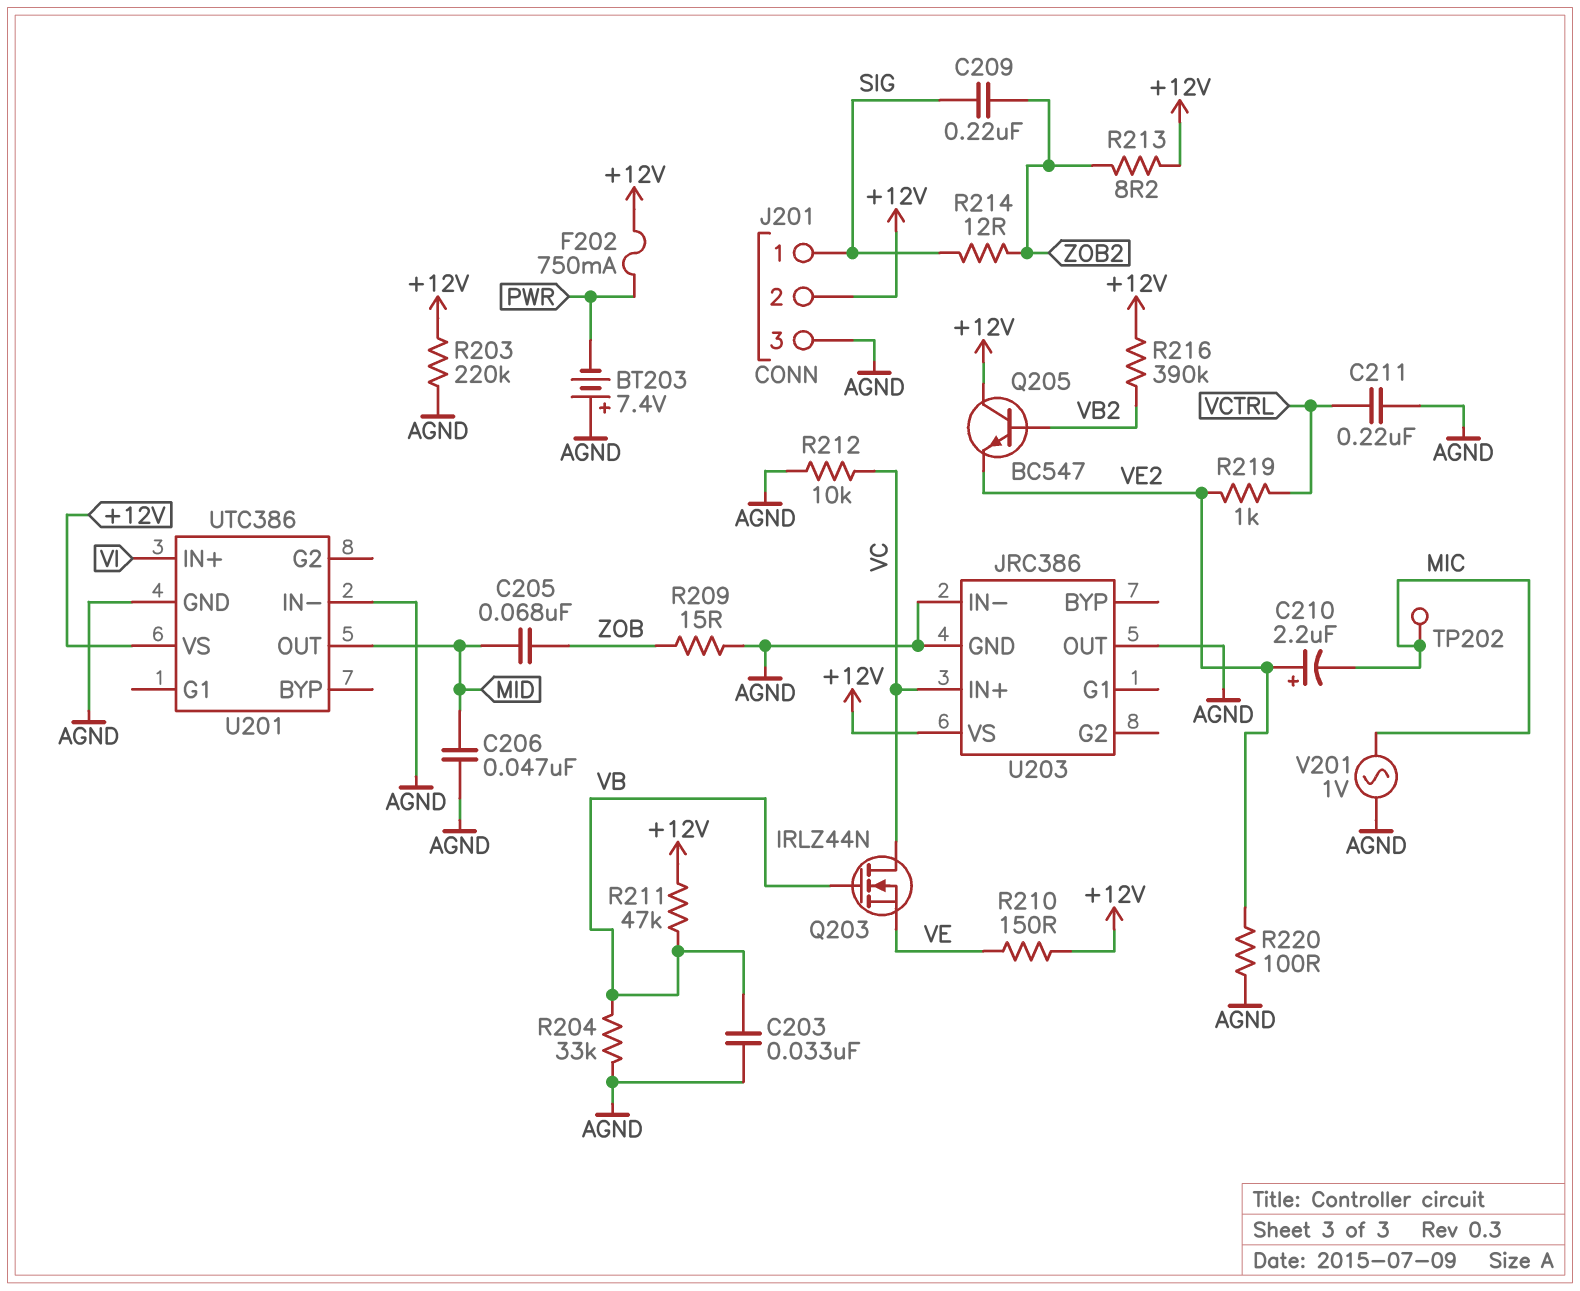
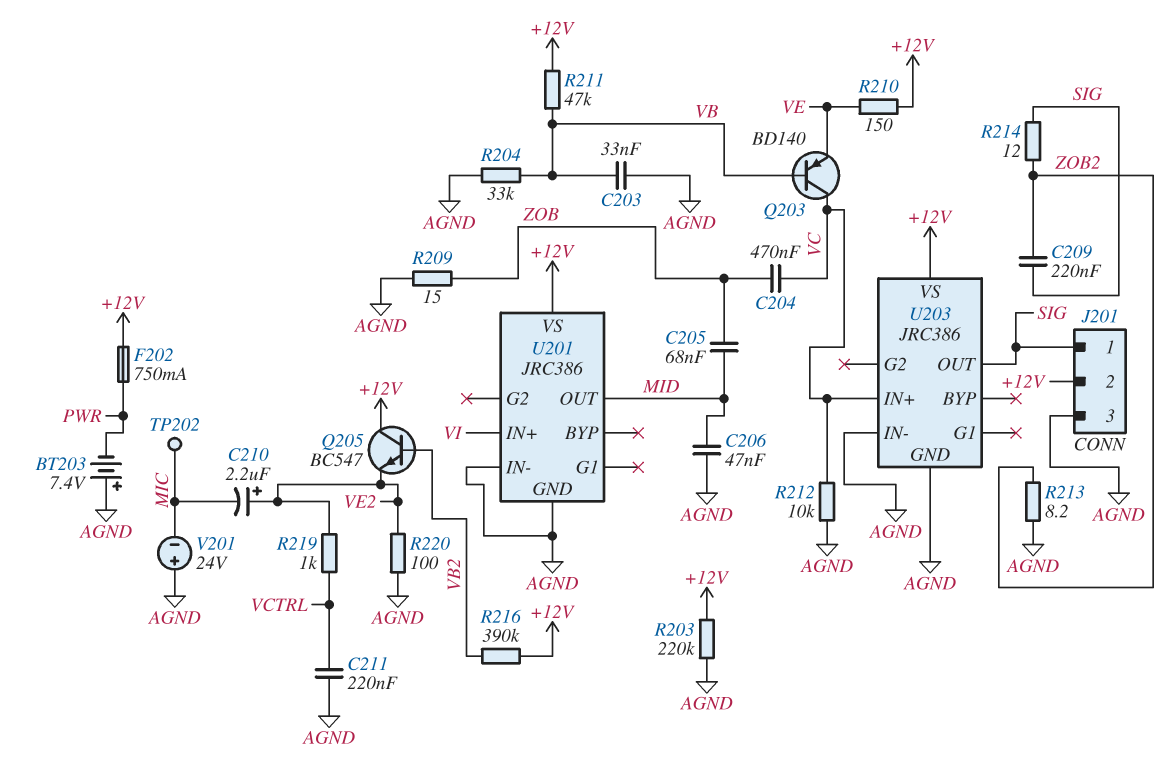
C204: none -> 470nF (VC, ZOB)
Q203: NMOS IRLZ44N (G VB, D VC, S VE) -> PNP BD140 (B VB, C VC, E VE)
R213: 8.2 (+12V, ZOB2) -> 8.2 (AGND, ZOB2)
U201: UTC386 -> JRC386
U203 pin OUT: AGND -> SIG
V201: AC 1V (AGND, MIC) -> 24V (plus AGND, minus MIC)

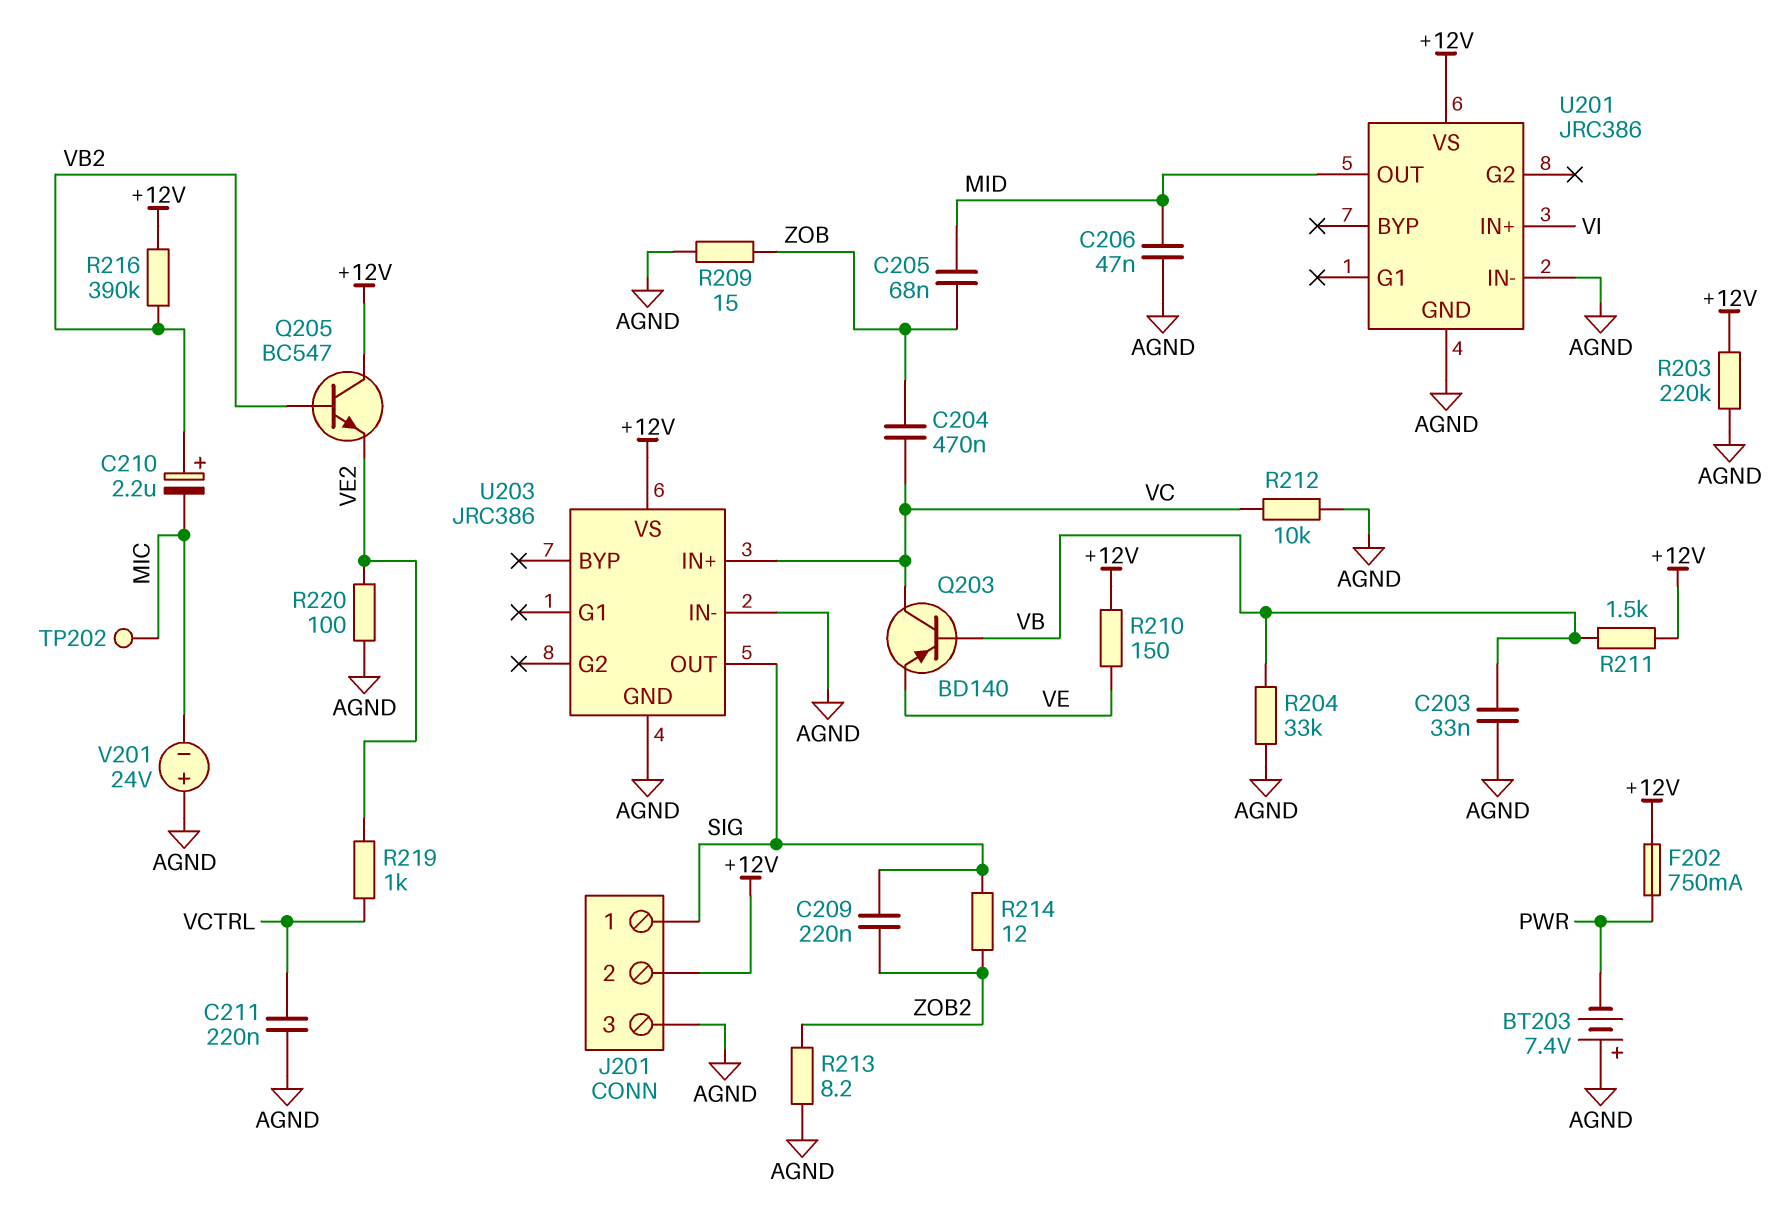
C210: 2.2uF (plus VE2, minus MIC) -> 2.2uF (plus VB2, minus MIC)
R211: 47k (+12V, VB) -> 1.5k (+12V, VB)

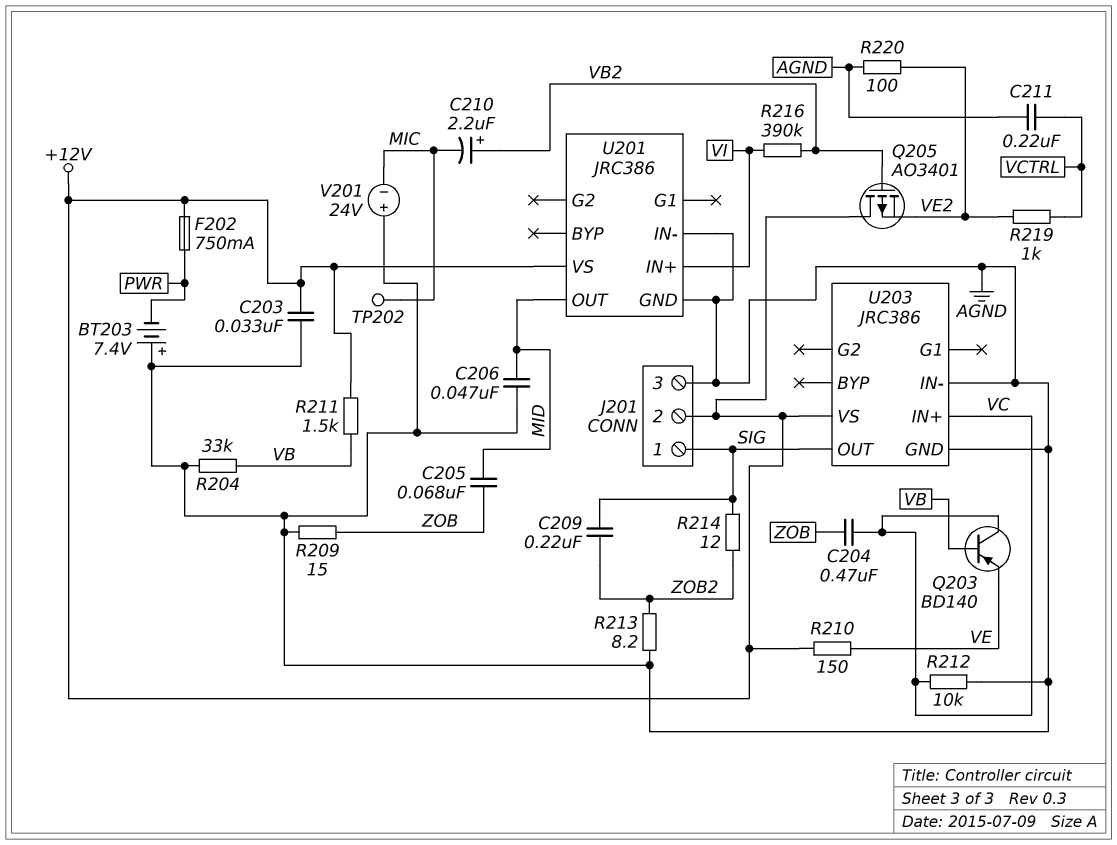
C203: 33nF (AGND, VB) -> 33nF (+12V, AGND)
Q205: NPN BC547 (B VB2, C +12V, E VE2) -> PMOS AO3401 (G VB2, D +12V, S VE2)
R203: 220k (+12V, AGND) -> none
R216: 390k (+12V, VB2) -> 390k (VB2, VI)

